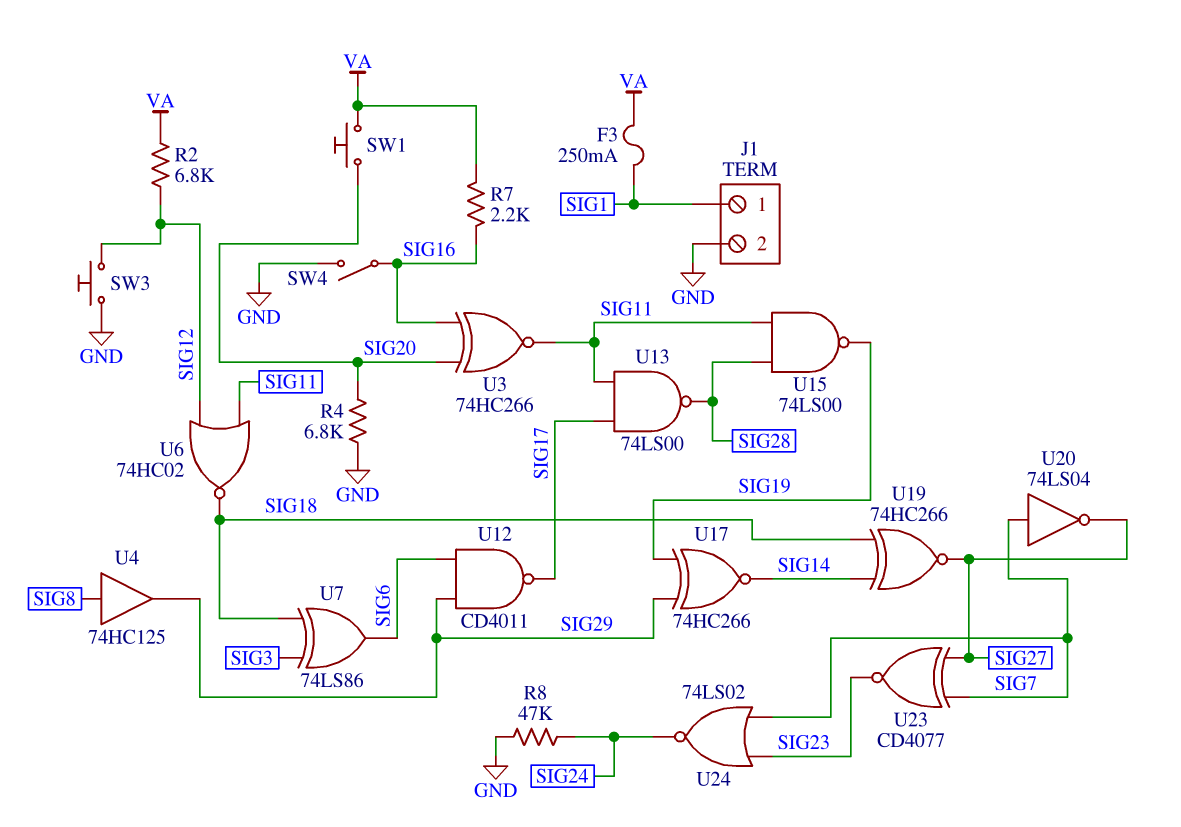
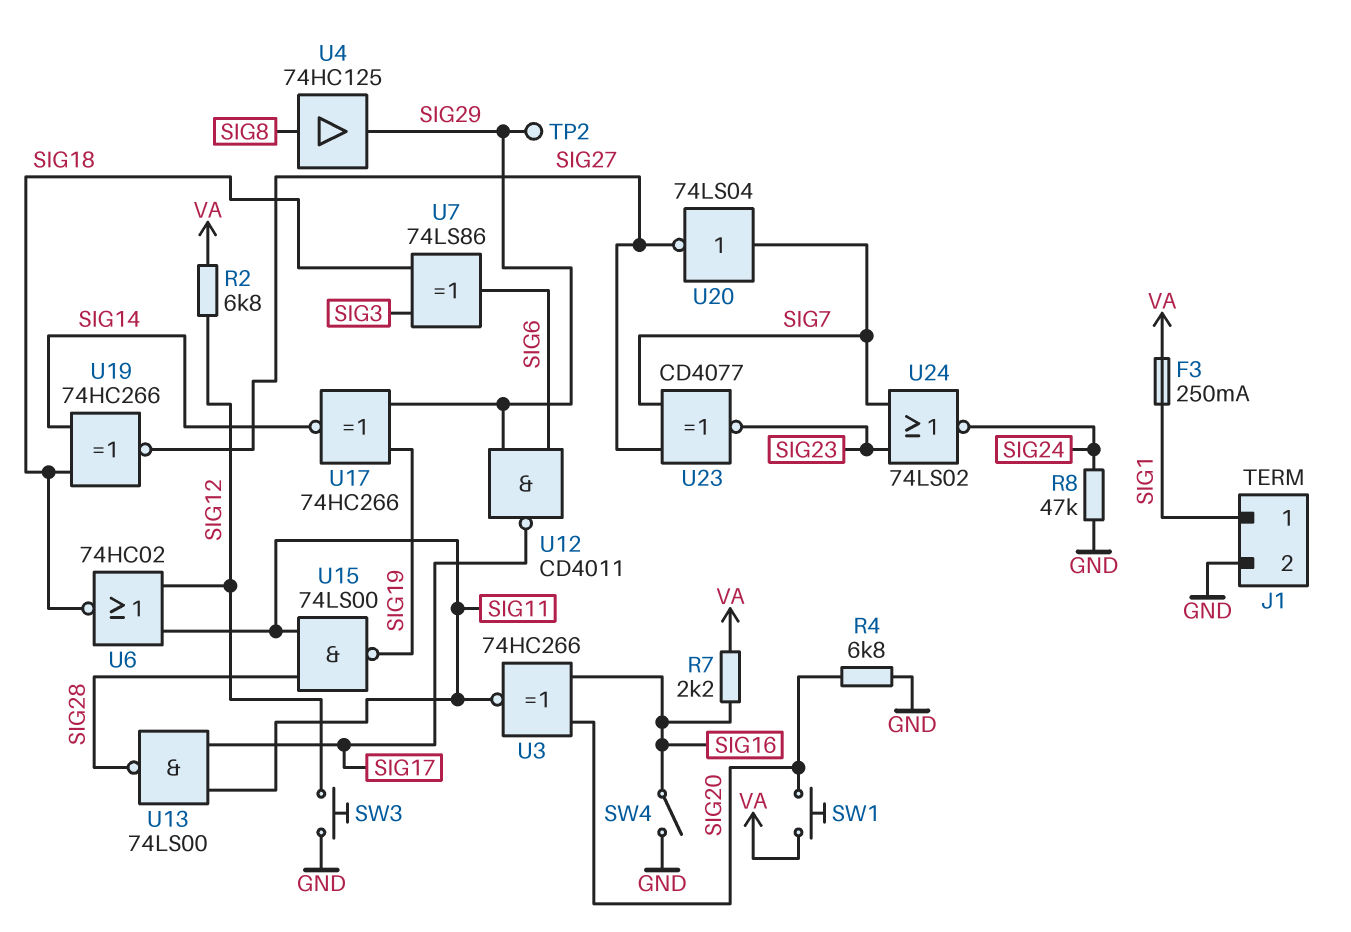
TP2: none -> test point (SIG29)

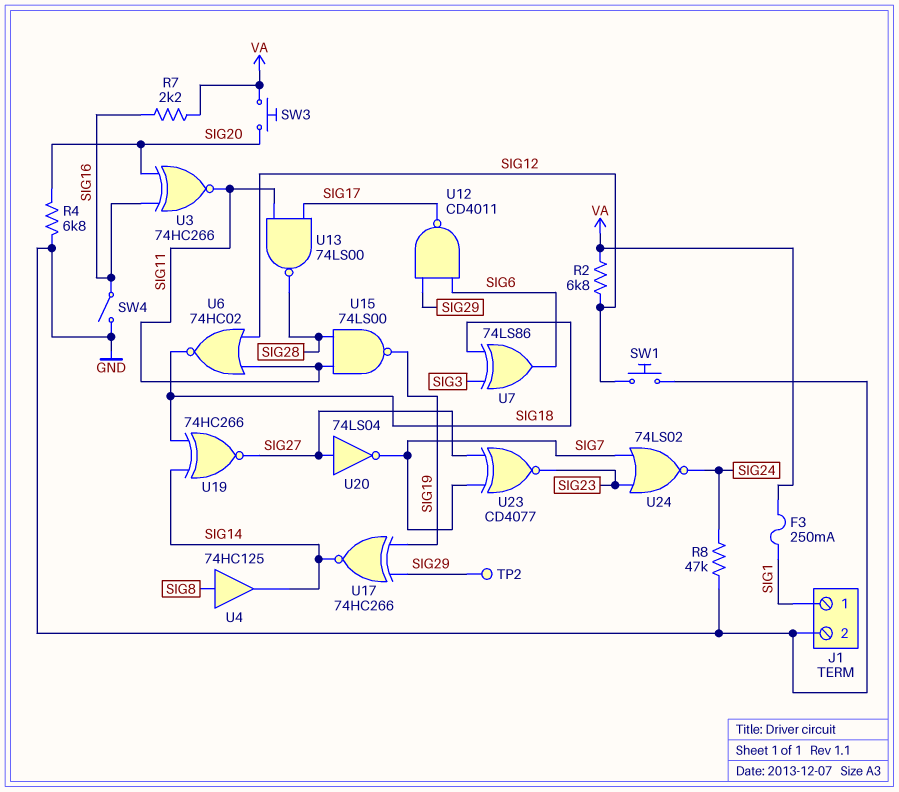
SW1: button (SIG20, VA) -> button (GND, SIG12)
SW3: button (GND, SIG12) -> button (SIG20, VA)
U4: buffer 74HC125 (in SIG8, out SIG29) -> buffer 74HC125 (in SIG8, out SIG14)
U20: NOT 74LS04 (in SIG7, out SIG27) -> NOT 74LS04 (in SIG27, out SIG7)

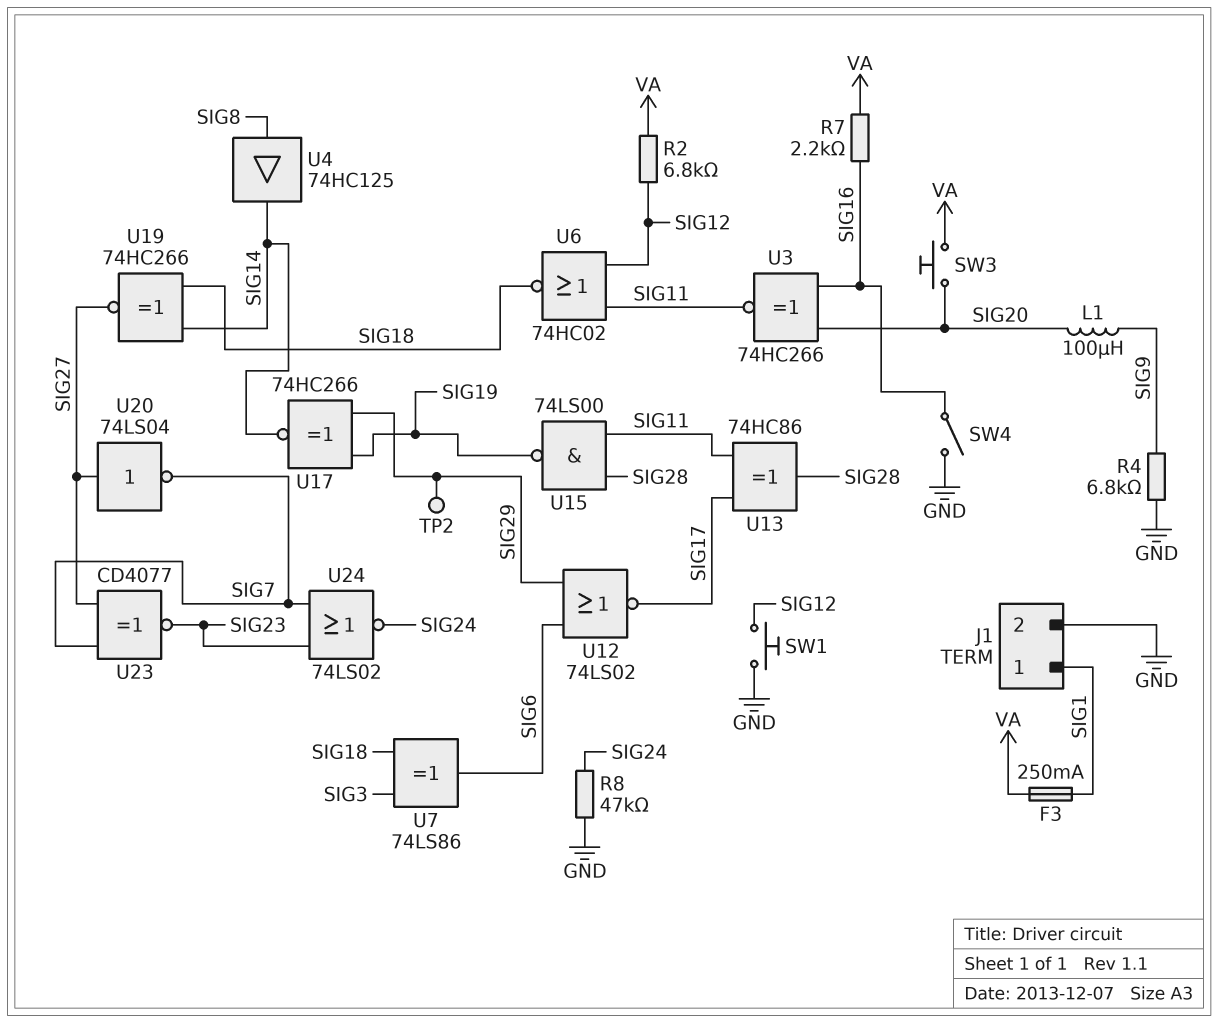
L1: none -> 100uH (SIG9, SIG20)
R4: 6.8k (GND, SIG20) -> 6.8k (GND, SIG9)
U12: NAND CD4011 (in SIG6, in SIG29, out SIG17) -> NOR 74LS02 (in SIG6, in SIG29, out SIG17)
U13: NAND 74LS00 (in SIG11, in SIG17, out SIG28) -> XOR 74HC86 (in SIG11, in SIG17, out SIG28)

